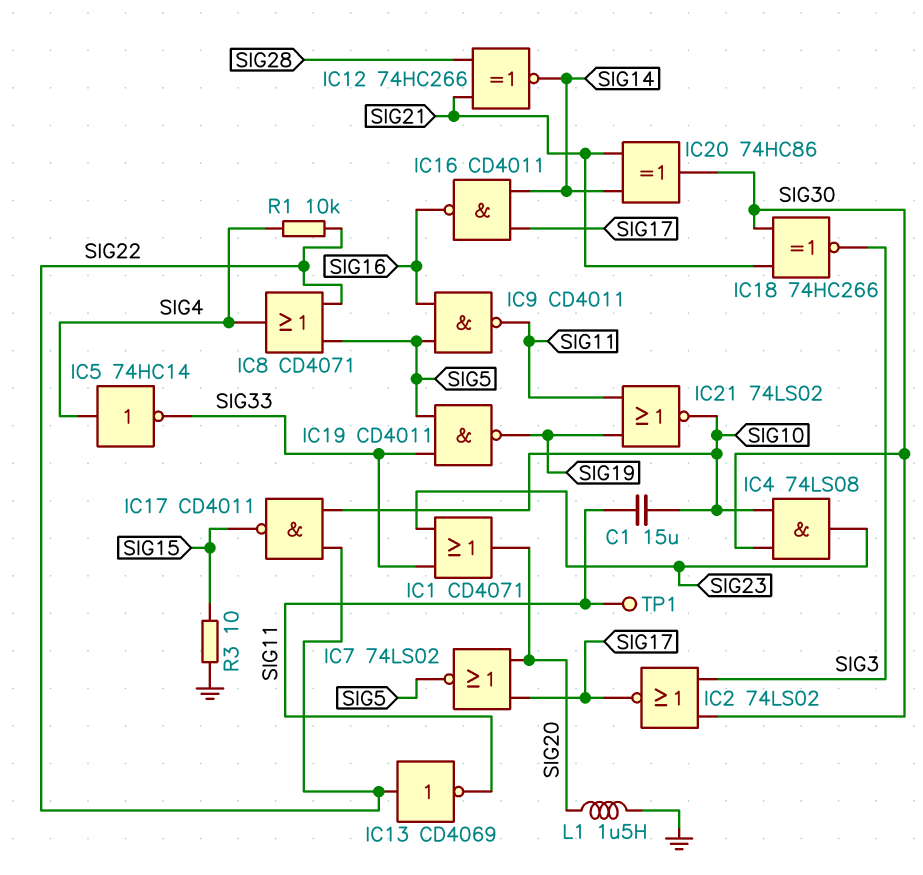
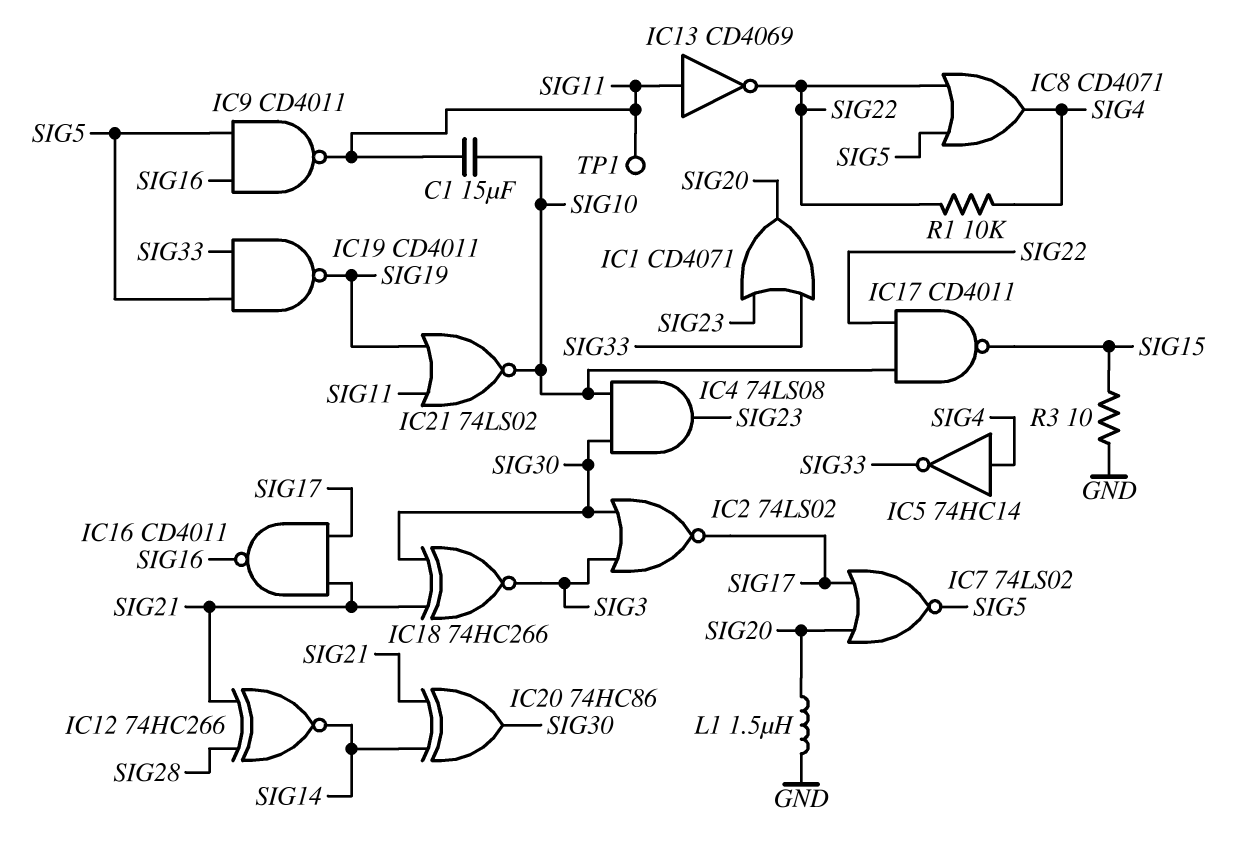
IC13: NOT CD4069 (in SIG22, out SIG11) -> NOT CD4069 (in SIG11, out SIG22)
IC16: NAND CD4011 (in SIG14, in SIG17, out SIG16) -> NAND CD4011 (in SIG17, in SIG21, out SIG16)

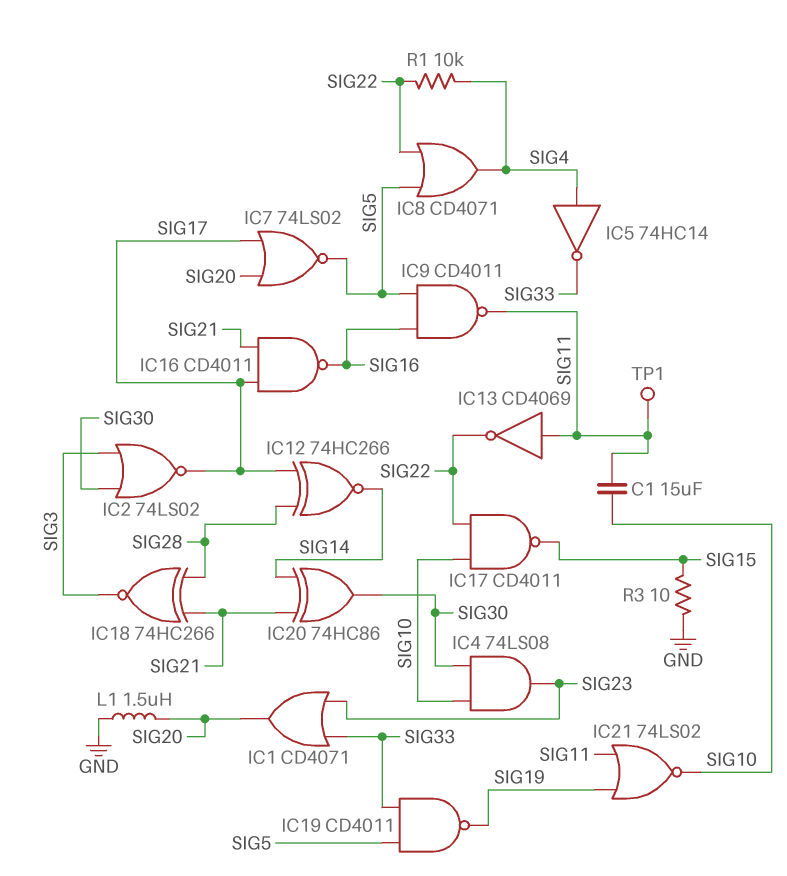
IC12: XNOR 74HC266 (in SIG21, in SIG28, out SIG14) -> XNOR 74HC266 (in SIG17, in SIG28, out SIG14)
IC18: XNOR 74HC266 (in SIG21, in SIG30, out SIG3) -> XNOR 74HC266 (in SIG21, in SIG28, out SIG3)

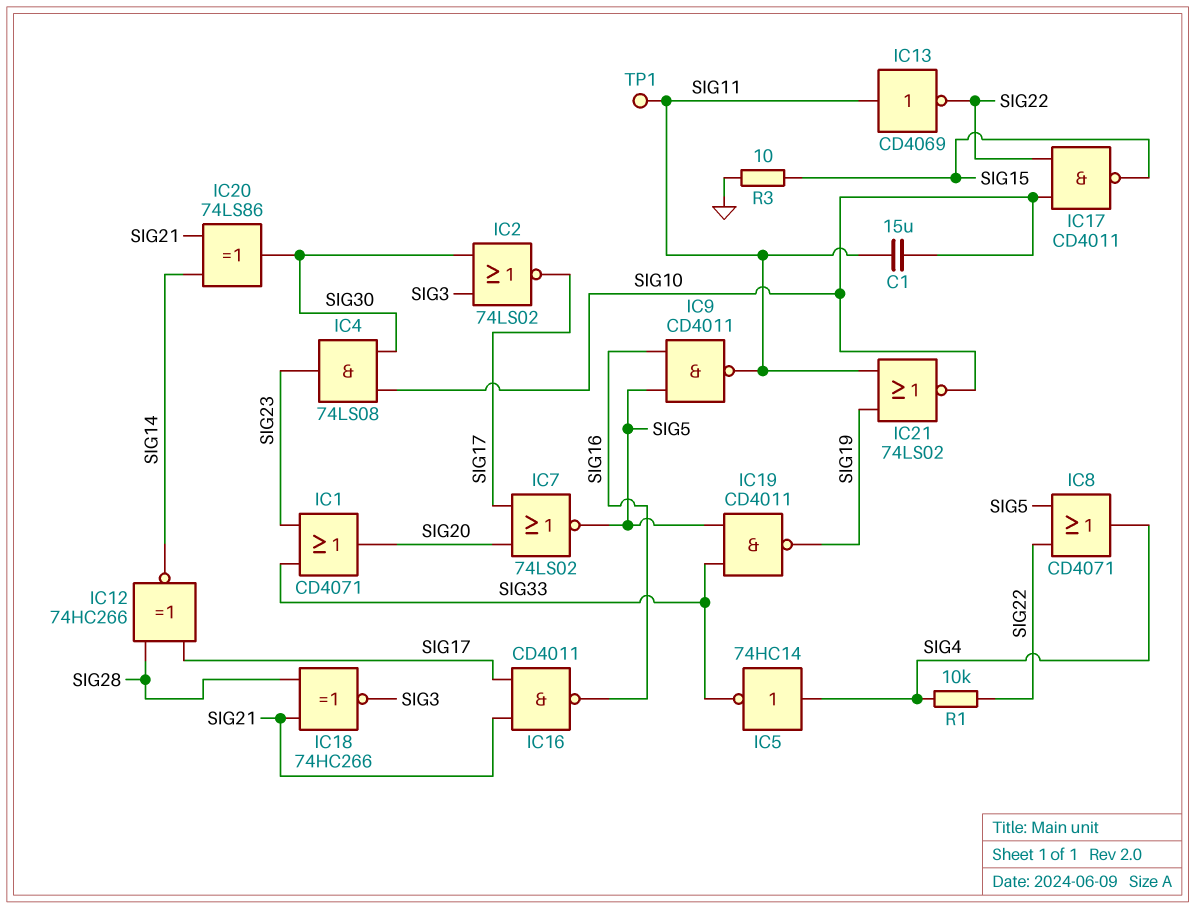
IC20: XOR 74HC86 (in SIG14, in SIG21, out SIG30) -> XOR 74LS86 (in SIG14, in SIG21, out SIG30)
L1: 1.5uH (GND, SIG20) -> none

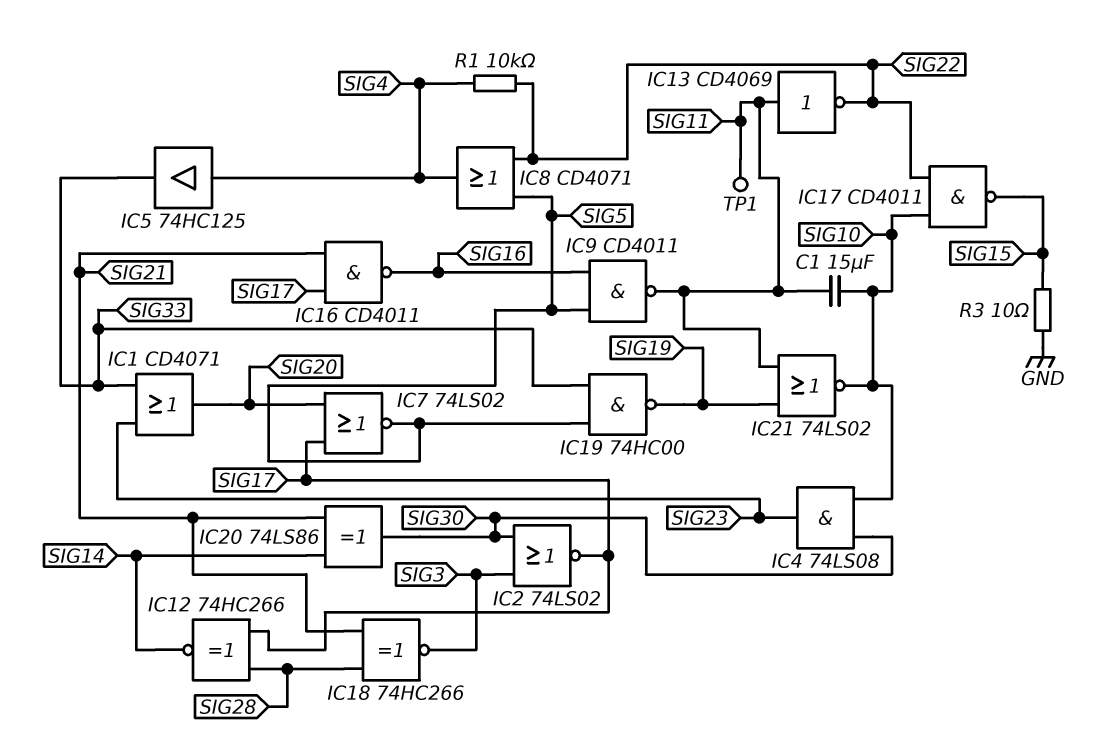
IC5: NOT 74HC14 (in SIG4, out SIG33) -> buffer 74HC125 (in SIG4, out SIG33)
IC19: NAND CD4011 (in SIG5, in SIG33, out SIG19) -> NAND 74HC00 (in SIG5, in SIG33, out SIG19)

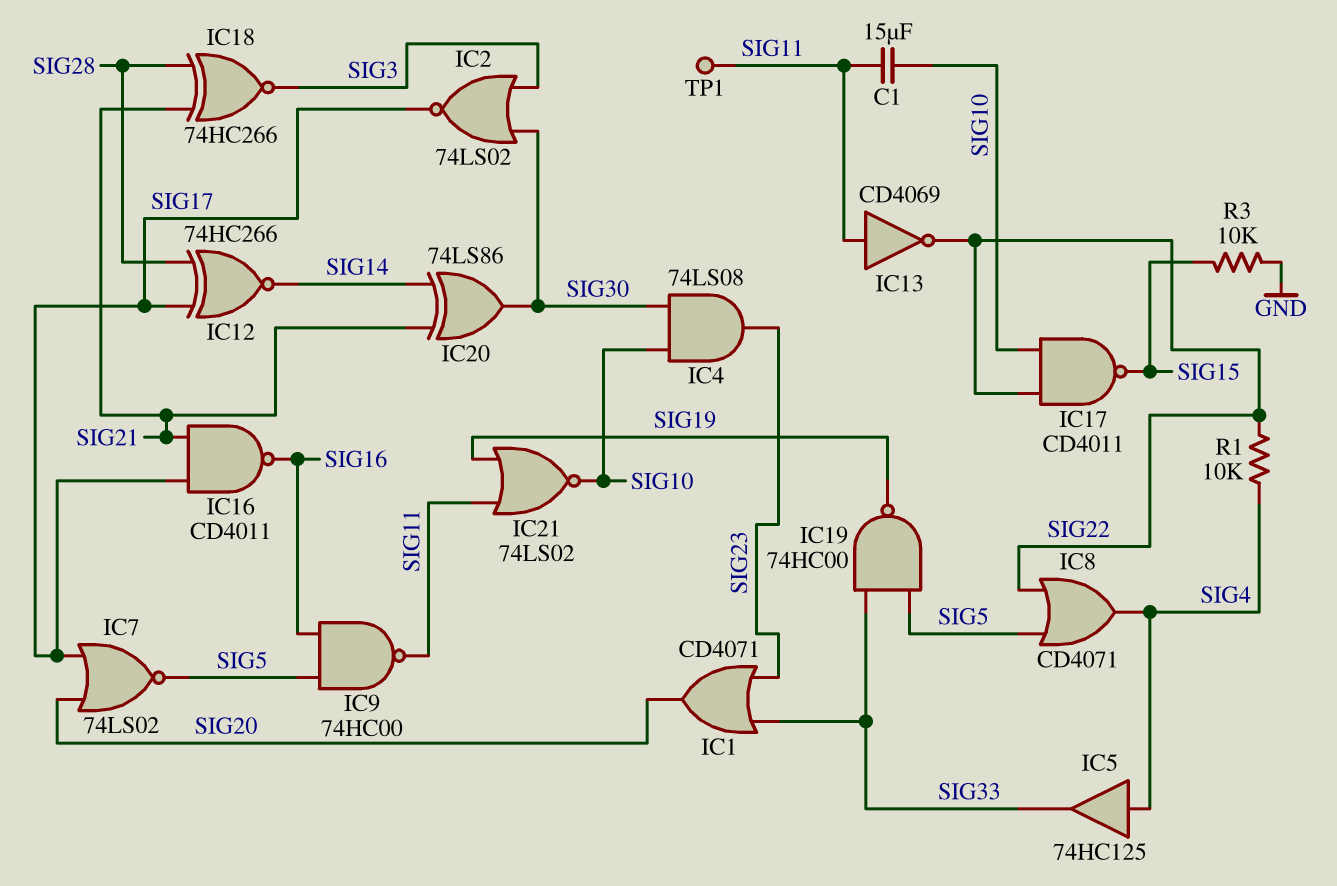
IC9: NAND CD4011 (in SIG5, in SIG16, out SIG11) -> NAND 74HC00 (in SIG5, in SIG16, out SIG11)
R3: 10 (GND, SIG15) -> 10k (GND, SIG15)

